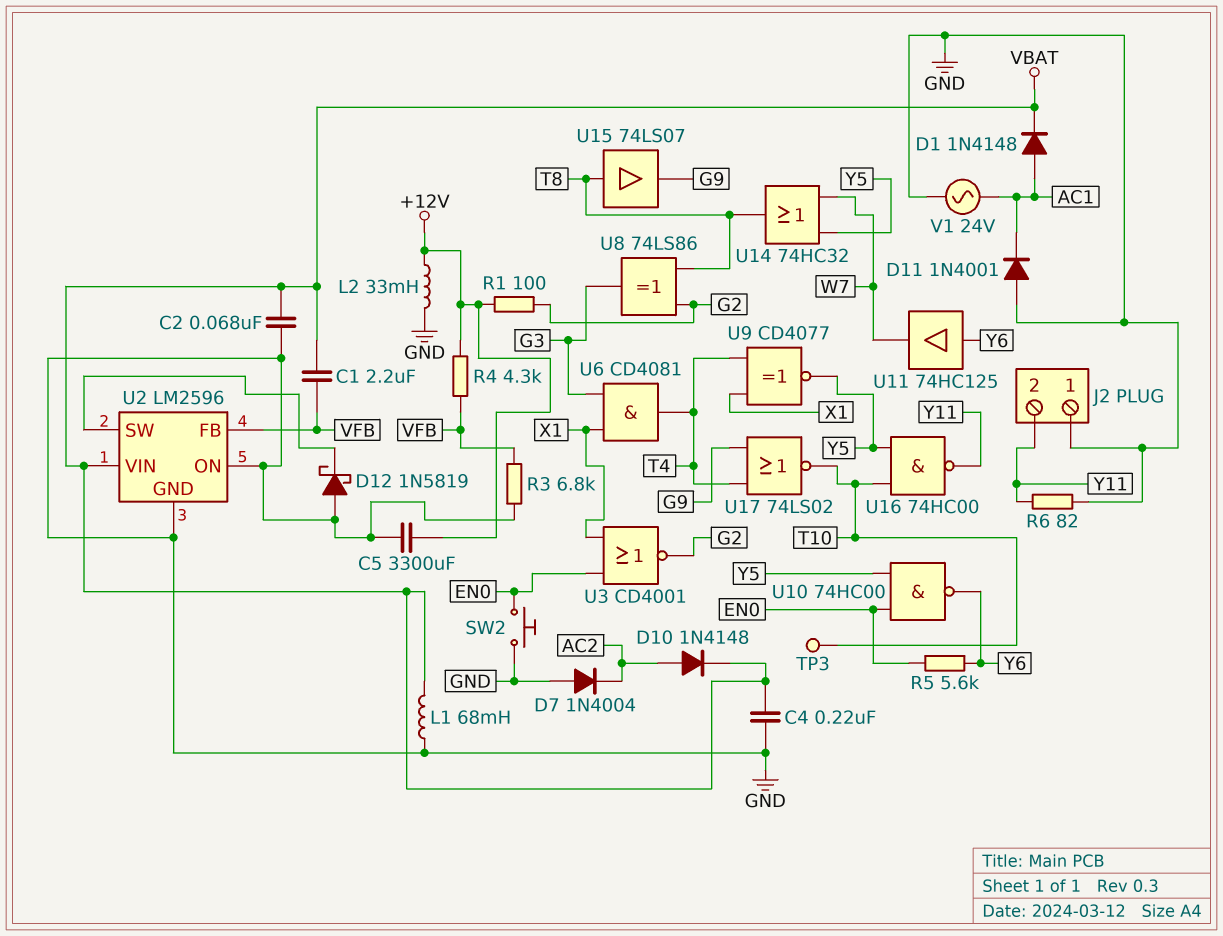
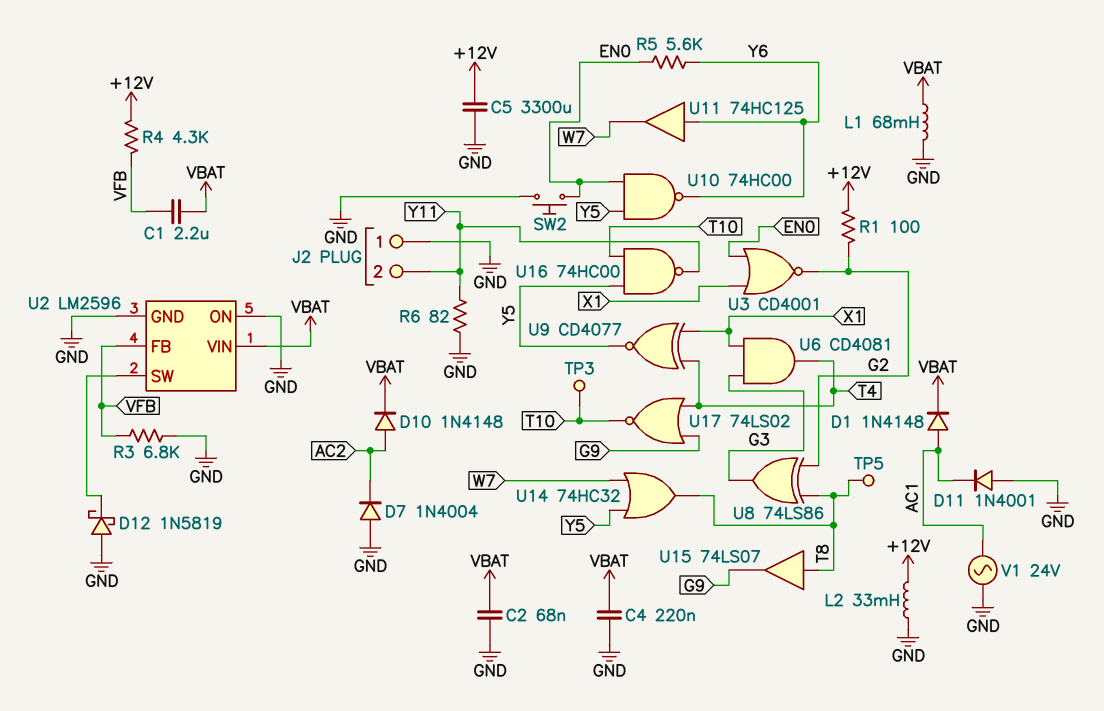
TP5: none -> test point (T8)

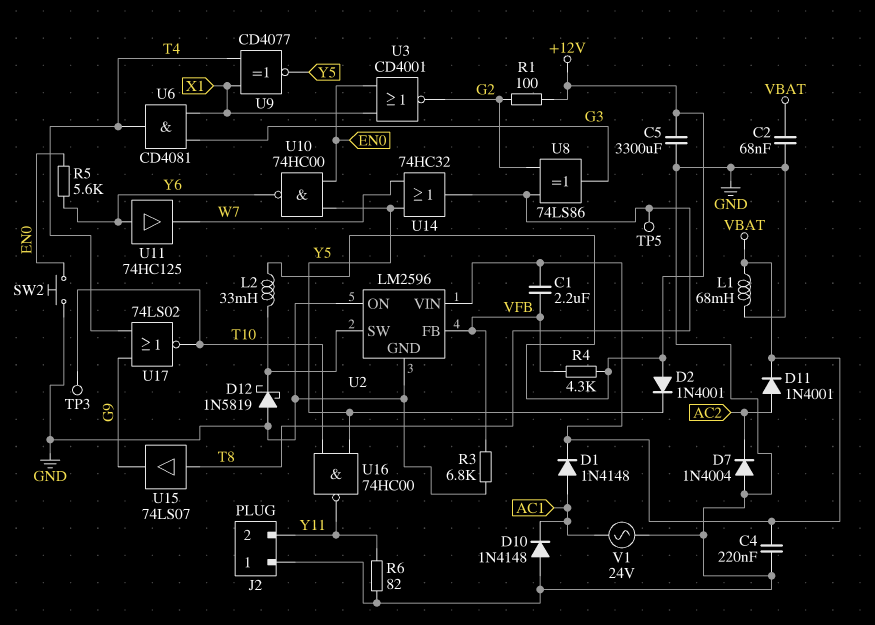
D2: none -> diode 1N4001 (A +12V, K Y5)
D10: diode 1N4148 (A AC2, K VBAT) -> diode 1N4148 (A GND, K AC1)
D11: diode 1N4001 (A GND, K AC1) -> diode 1N4001 (A AC2, K VBAT)
L2: 33mH (+12V, GND) -> 33mH (+12V, U2/SW)

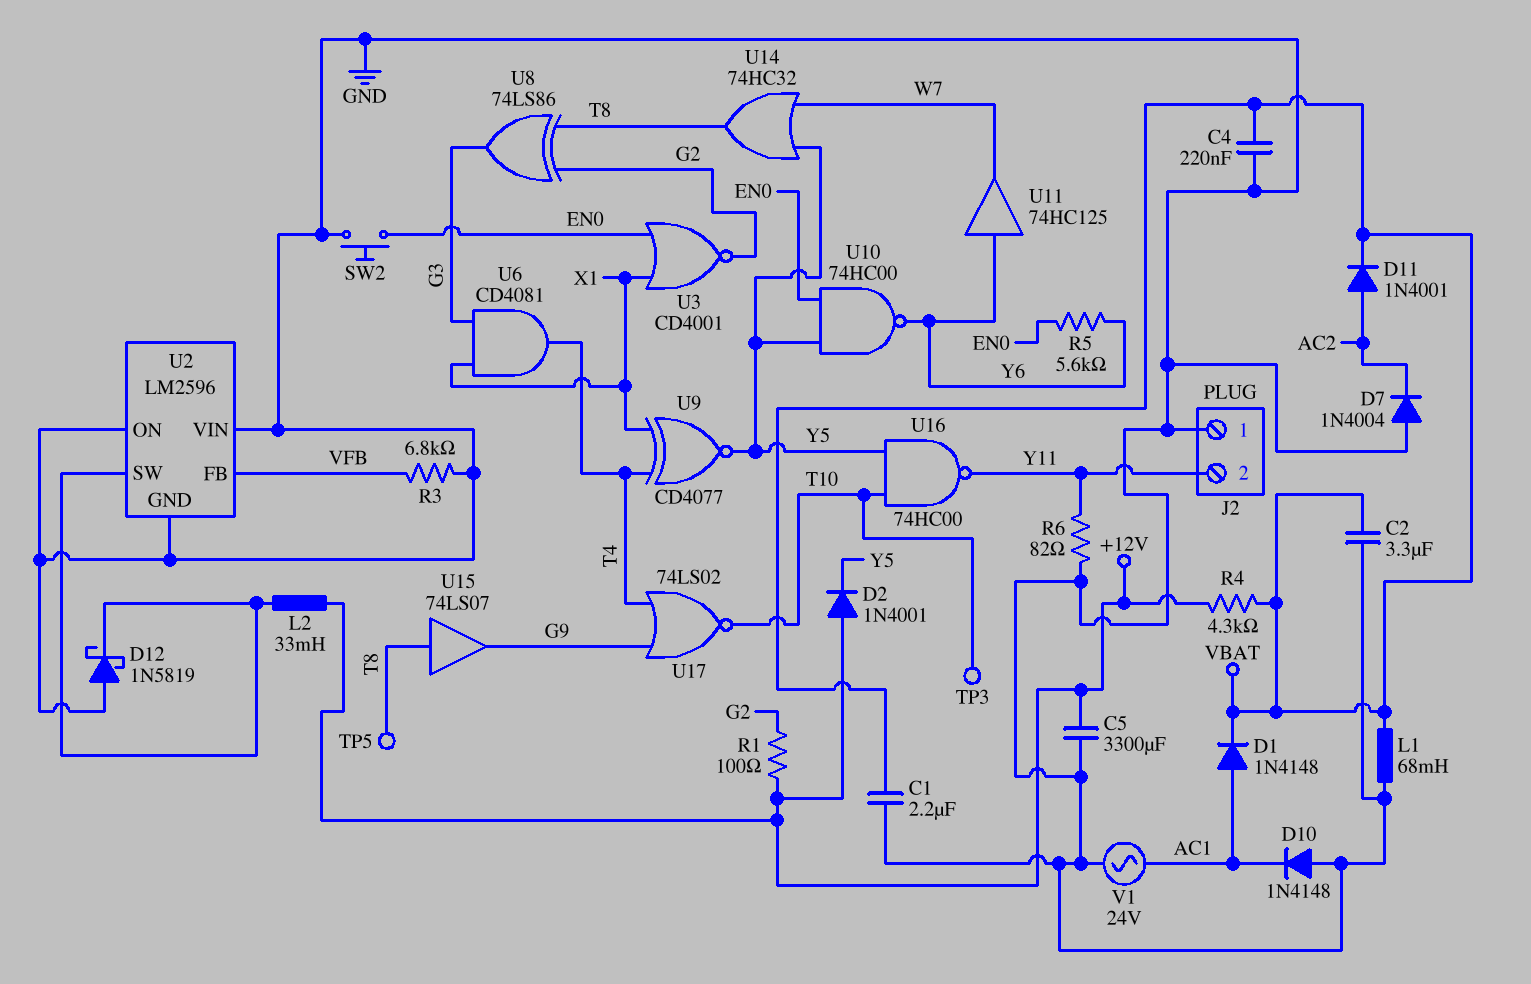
C1: 2.2uF (VBAT, VFB) -> 2.2uF (GND, VBAT)
C2: 68nF (GND, VBAT) -> 3.3uF (GND, VBAT)
R4: 4.3k (+12V, VFB) -> 4.3k (+12V, VBAT)
U2 pin VIN: VBAT -> GND

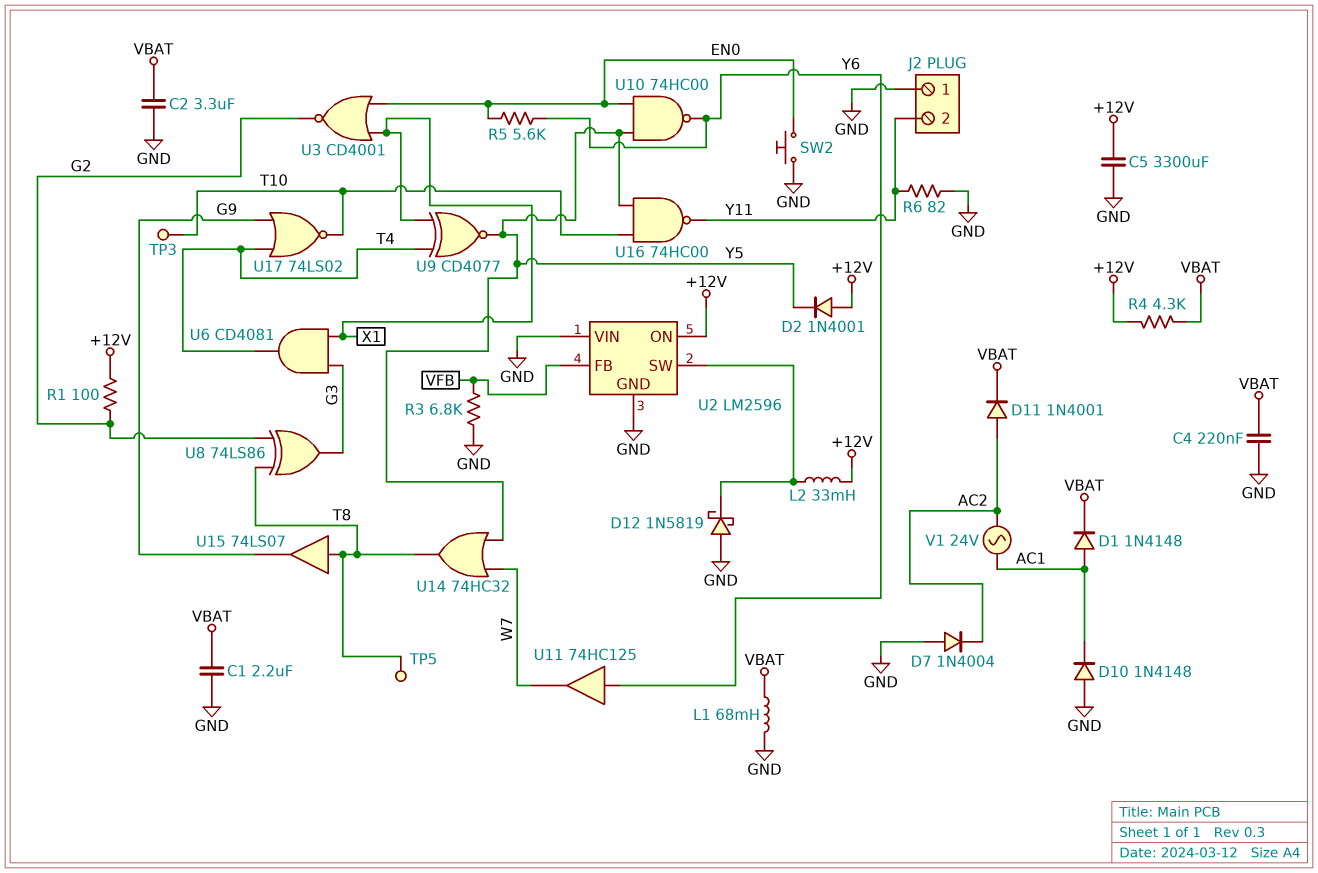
U2 pin ON: GND -> +12V
V1: AC 24V (AC1, GND) -> AC 24V (AC1, AC2)

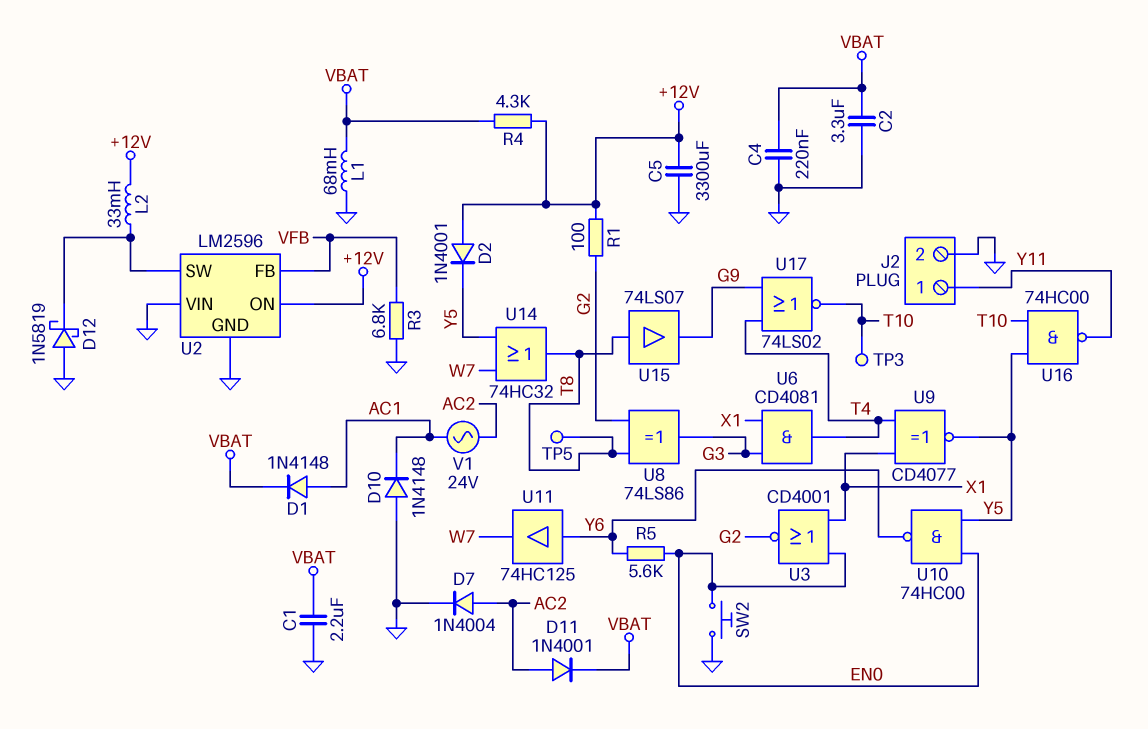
D7: diode 1N4004 (A GND, K AC2) -> diode 1N4004 (A AC2, K GND)
J2 pin 1: GND -> Y11
J2 pin 2: Y11 -> GND
R6: 82 (GND, Y11) -> none

